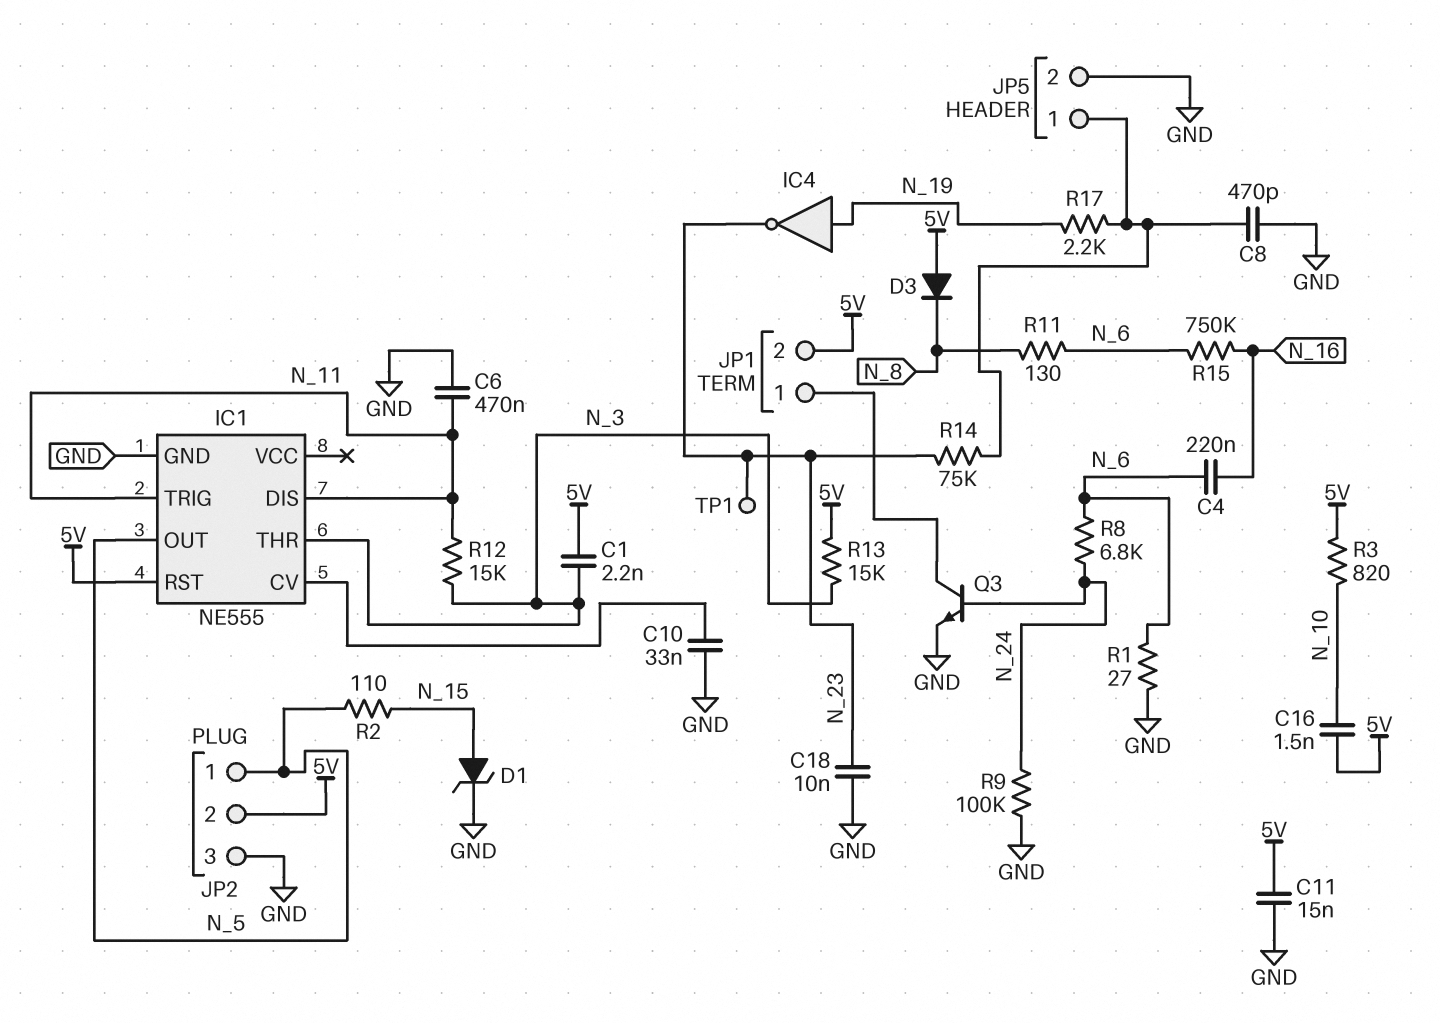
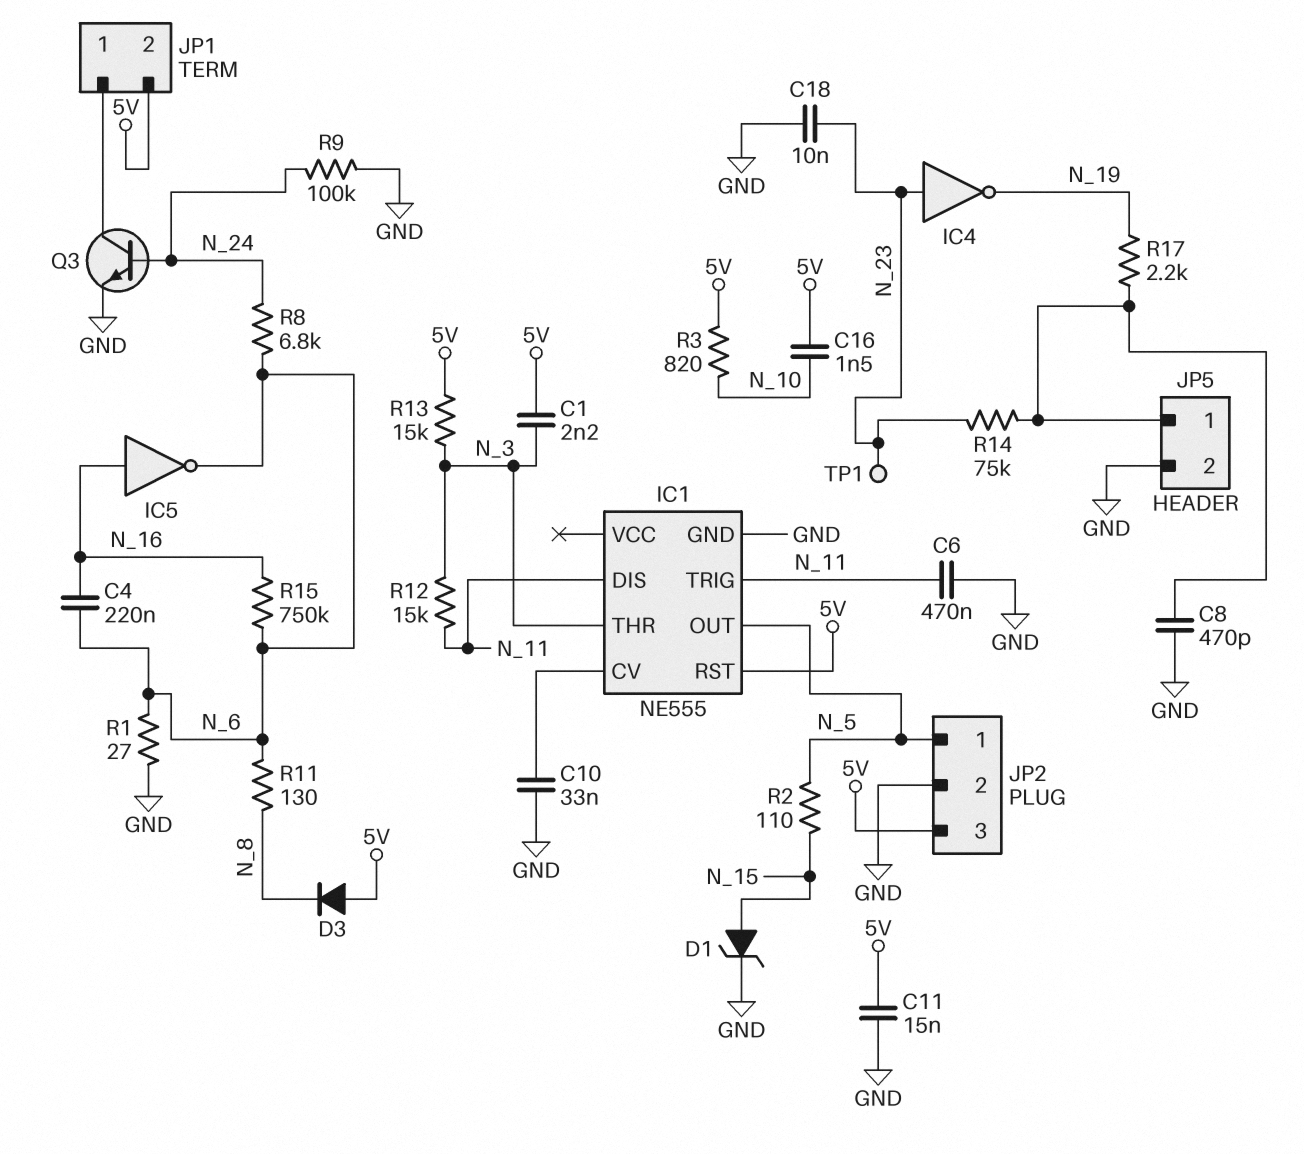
IC4: NOT (in N_19, out N_23) -> NOT (in N_23, out N_19)
IC5: none -> NOT (in N_16, out N_6)
JP2 pin 2: 5V -> GND
JP2 pin 3: GND -> 5V

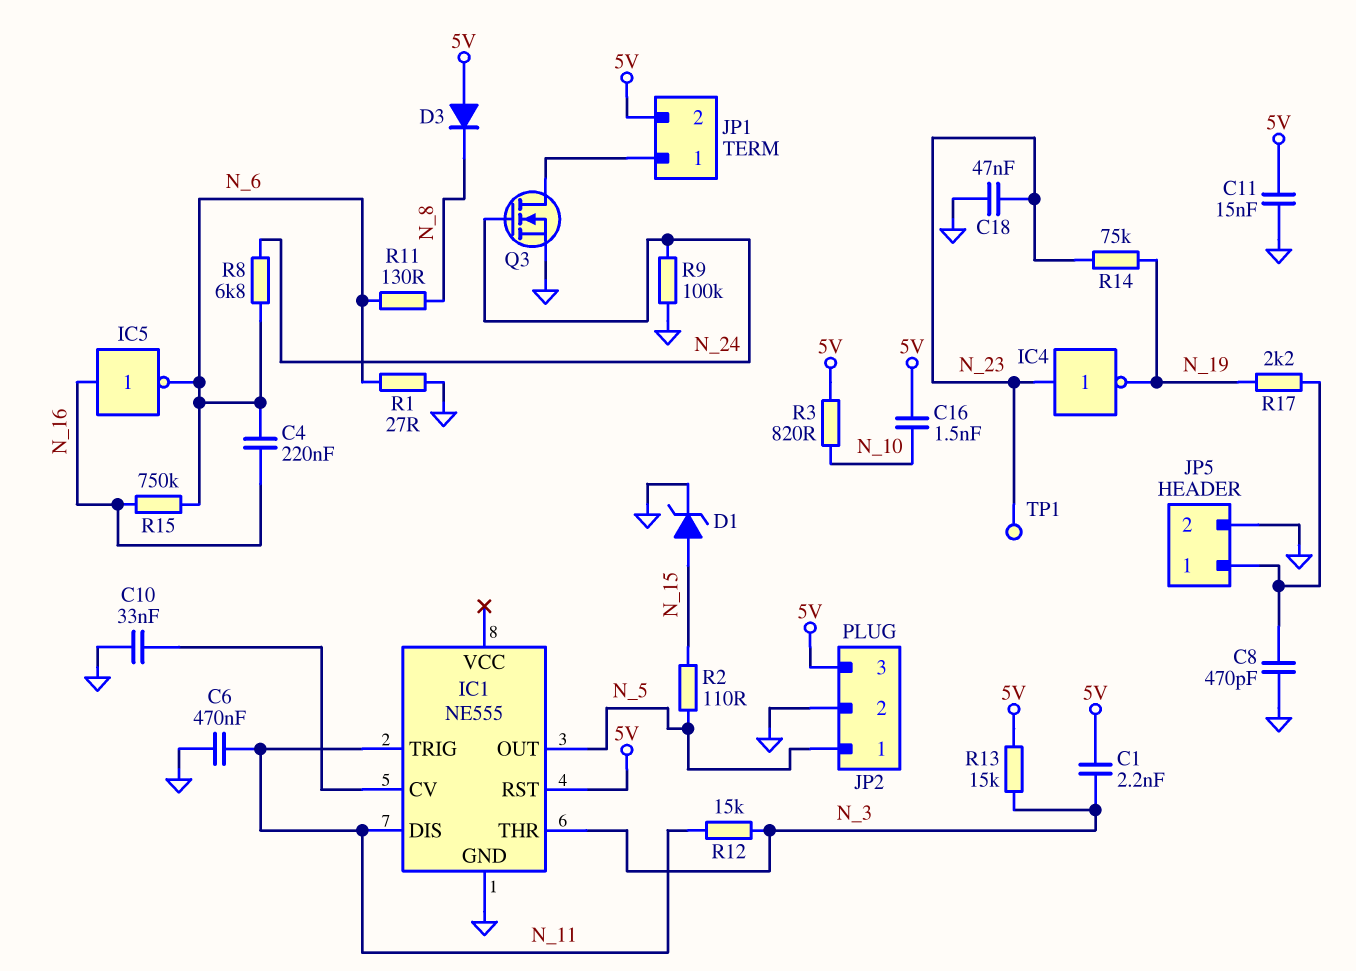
C18: 10nF (GND, N_23) -> 47nF (GND, N_23)
Q3: NPN (B N_24, C JP1/1, E GND) -> NMOS (G N_24, D JP1/1, S GND)
R14: 75k (JP5/1, N_23) -> 75k (N_19, N_23)

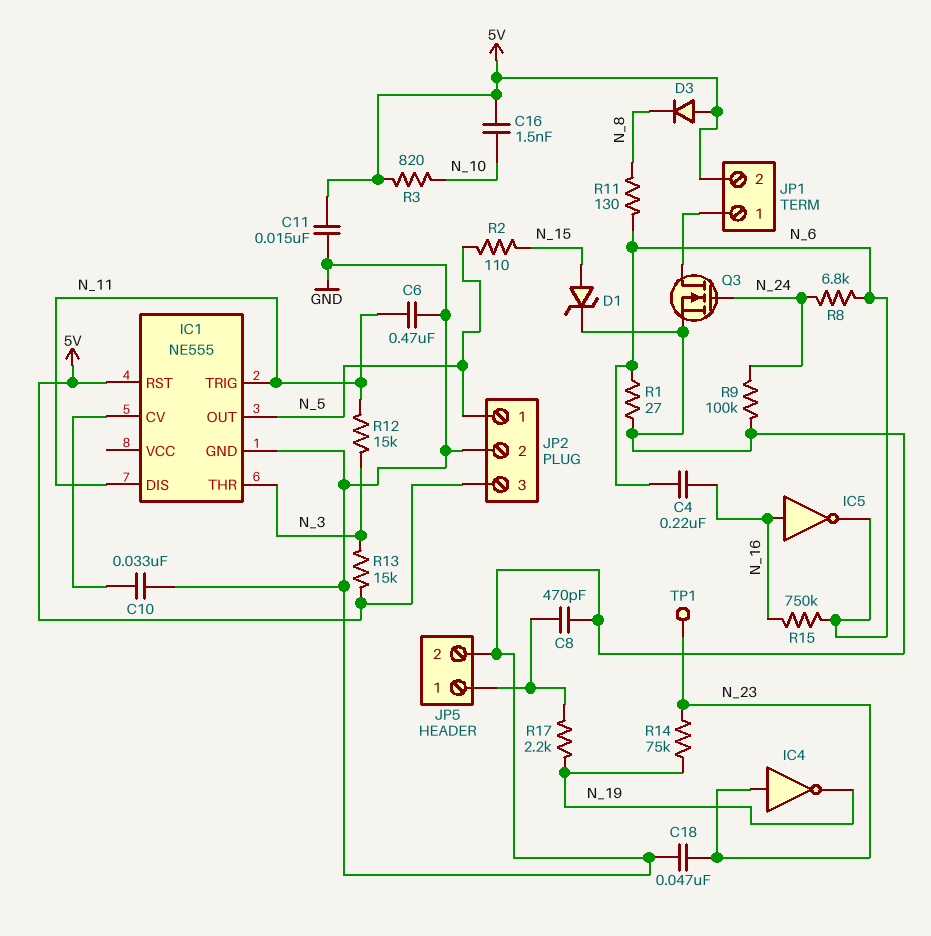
C1: 2.2nF (5V, N_3) -> none

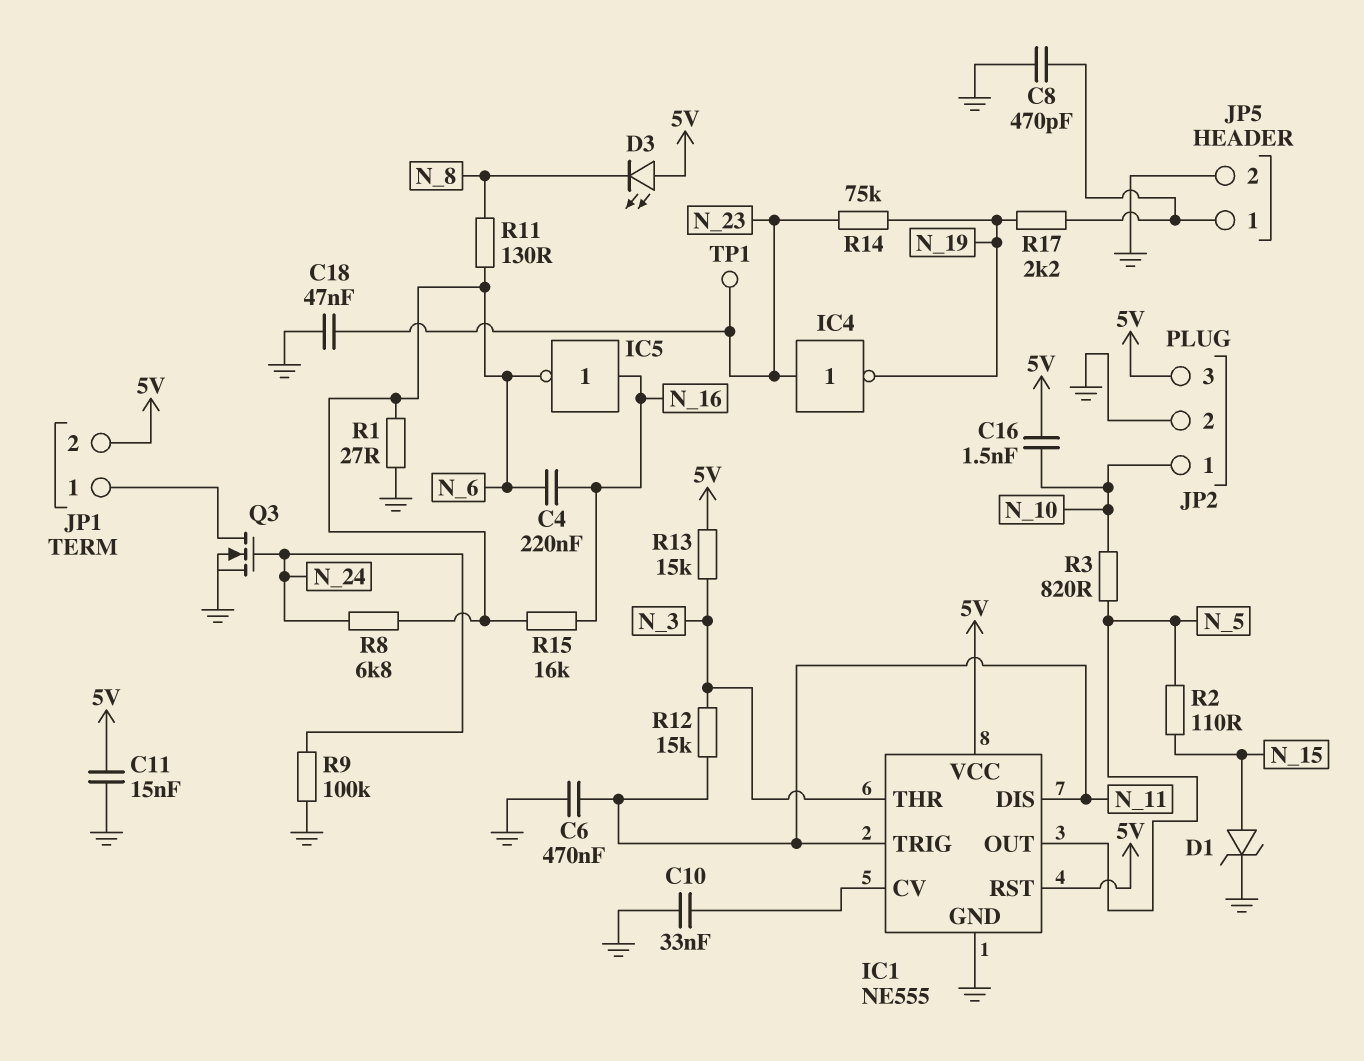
D3: diode (A 5V, K N_8) -> LED (A 5V, K N_8)
IC1 pin VCC: none -> 5V
JP2 pin 1: N_5 -> N_10
R3: 820 (5V, N_10) -> 820 (N_5, N_10)
R15: 750k (N_6, N_16) -> 16k (N_6, N_16)

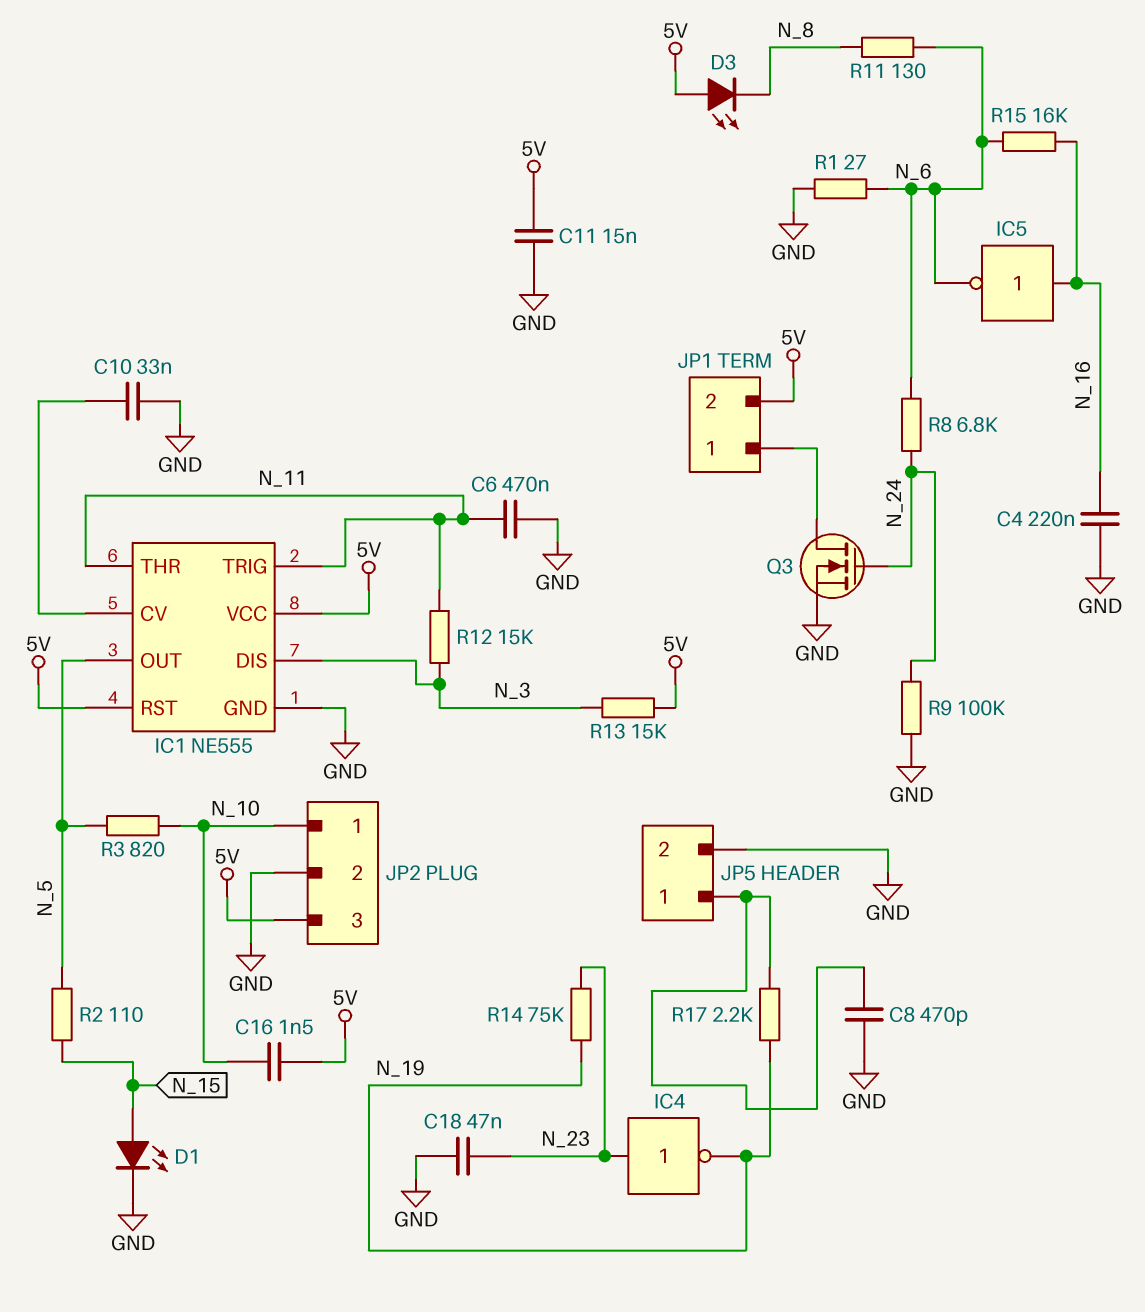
C4: 220nF (N_6, N_16) -> 220nF (GND, N_16)
D1: zener (A N_15, K GND) -> LED (A N_15, K GND)
IC1 pin DIS: N_11 -> N_3
IC1 pin THR: N_3 -> N_11
TP1: test point (N_23) -> none

